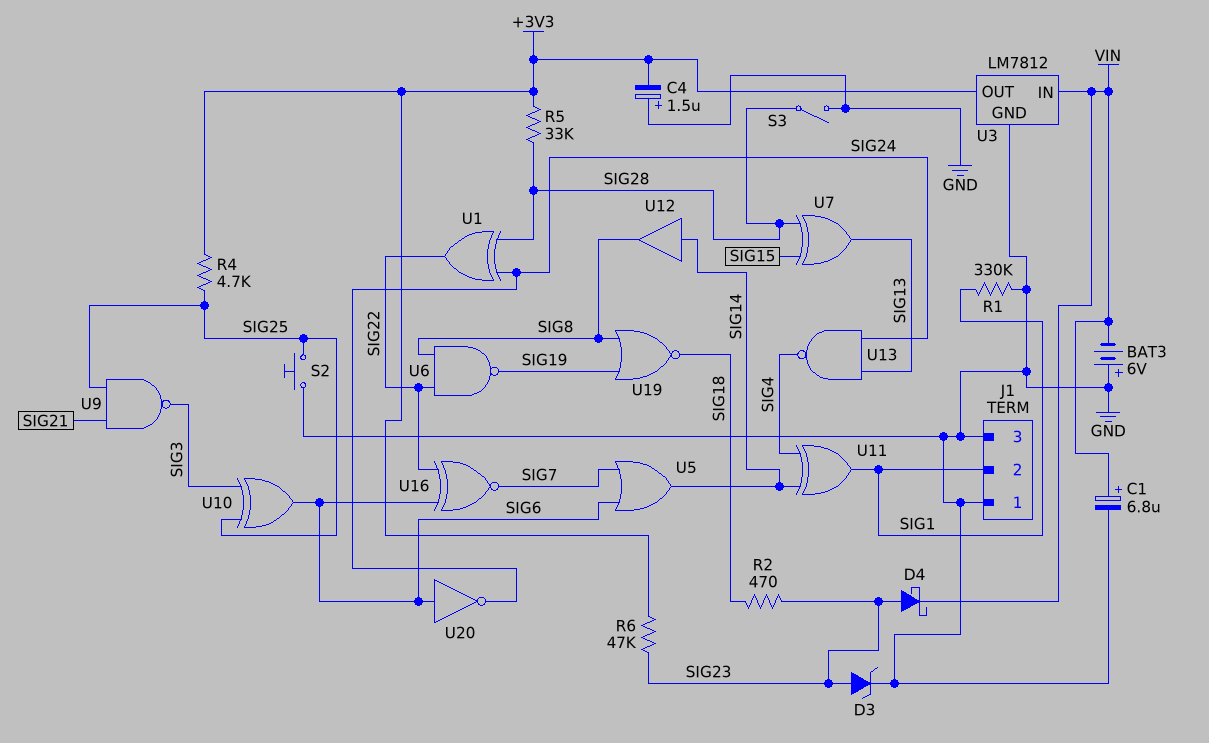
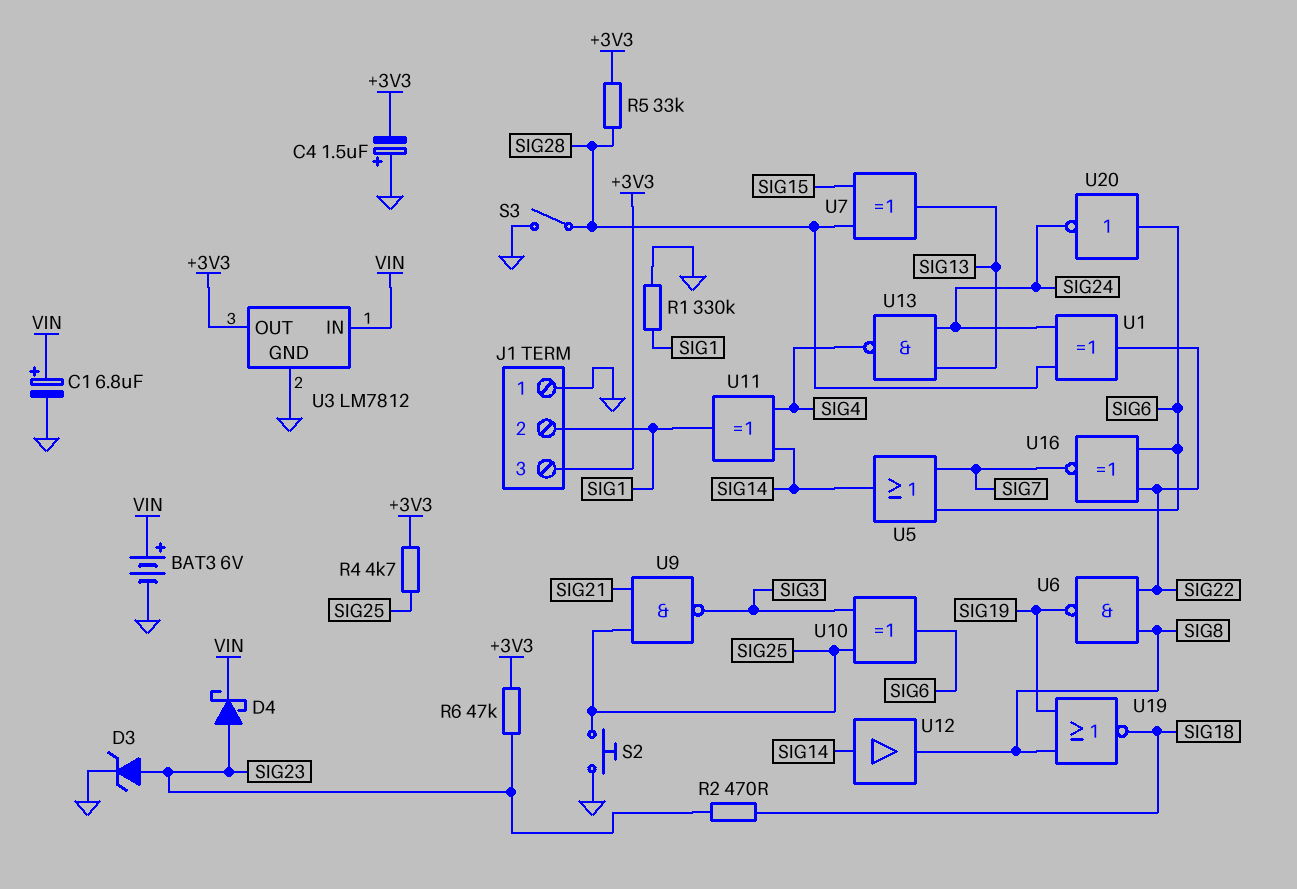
BAT3: 6V (plus GND, minus VIN) -> 6V (plus VIN, minus GND)
J1 pin 3: GND -> +3V3

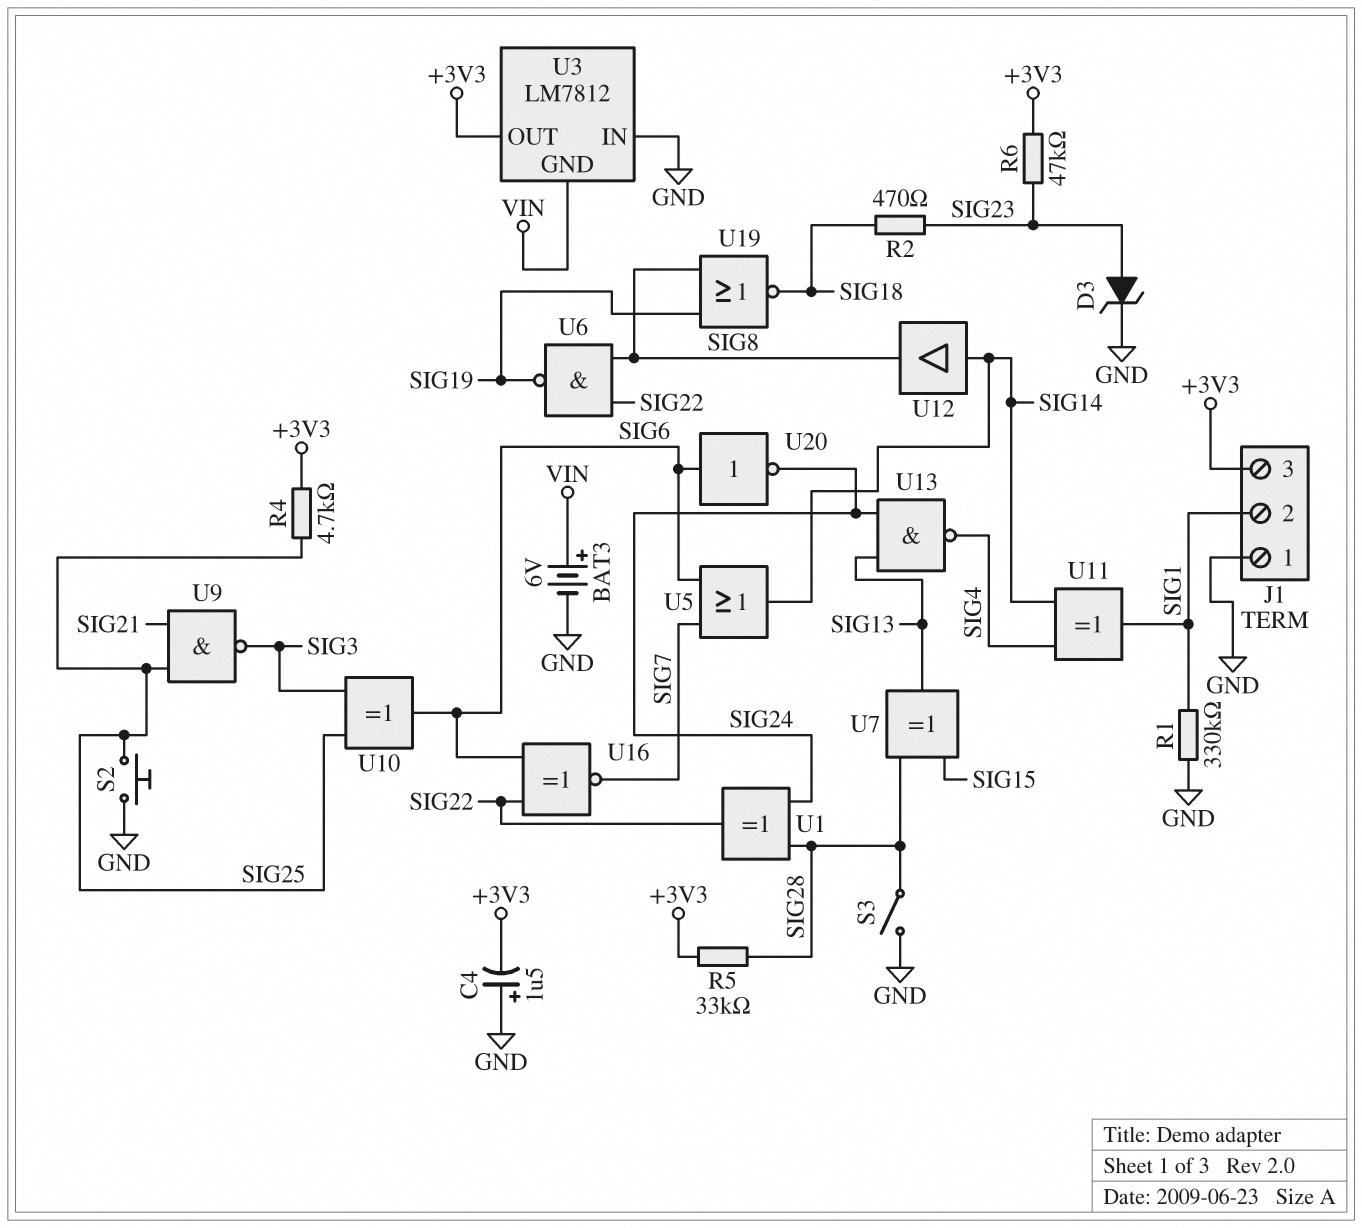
C1: 6.8uF (plus VIN, minus GND) -> none
D4: schottky (A SIG23, K VIN) -> none
U3 pin GND: GND -> VIN
U3 pin IN: VIN -> GND

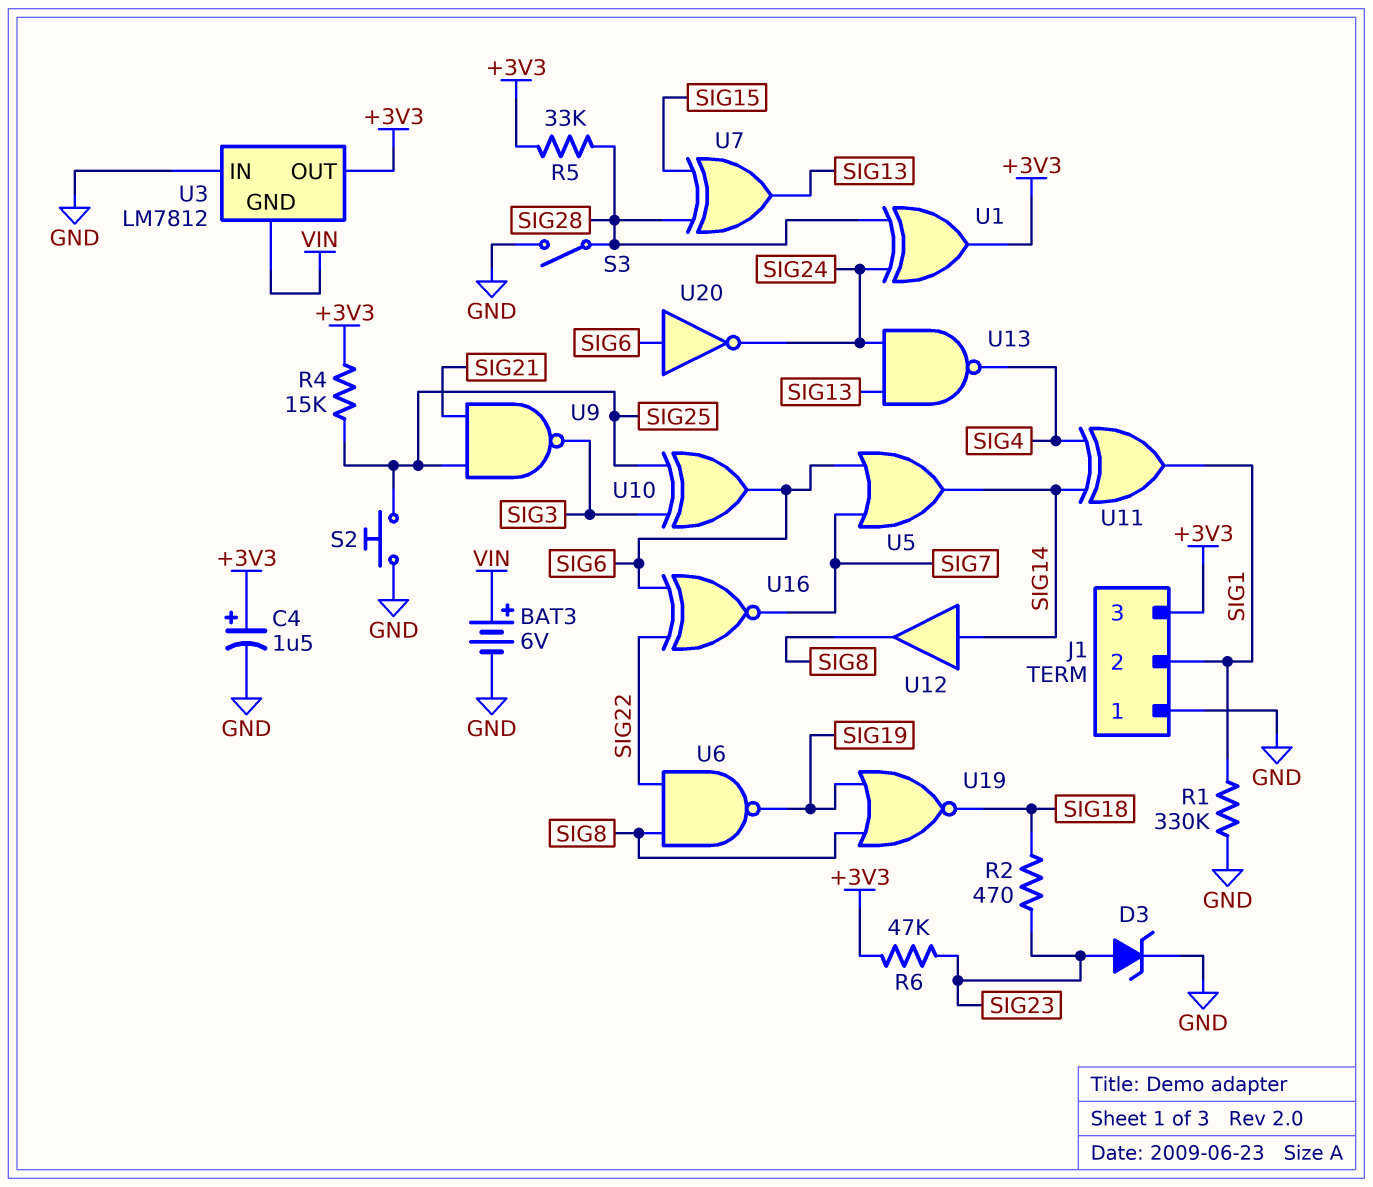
C4: 1.5uF (plus GND, minus +3V3) -> 1.5uF (plus +3V3, minus GND)
R4: 4.7k (+3V3, SIG25) -> 15k (+3V3, SIG25)
U1: XOR (in SIG24, in SIG28, out SIG22) -> XOR (in SIG24, in SIG28, out +3V3)

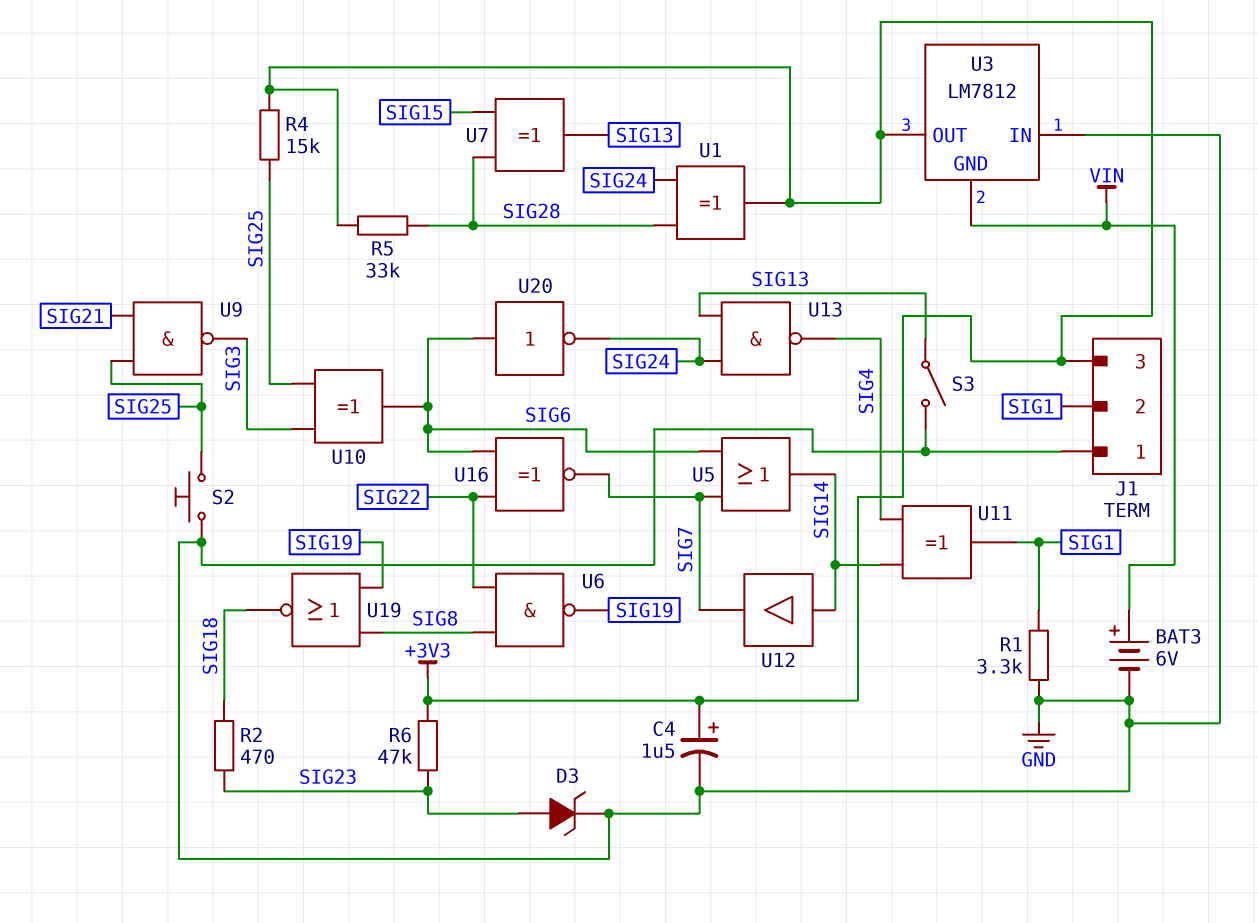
R1: 330k (GND, SIG1) -> 3.3k (GND, SIG1)
S3: switch (GND, SIG28) -> switch (GND, SIG13)
U12: buffer (in SIG14, out SIG8) -> buffer (in SIG14, out SIG7)

